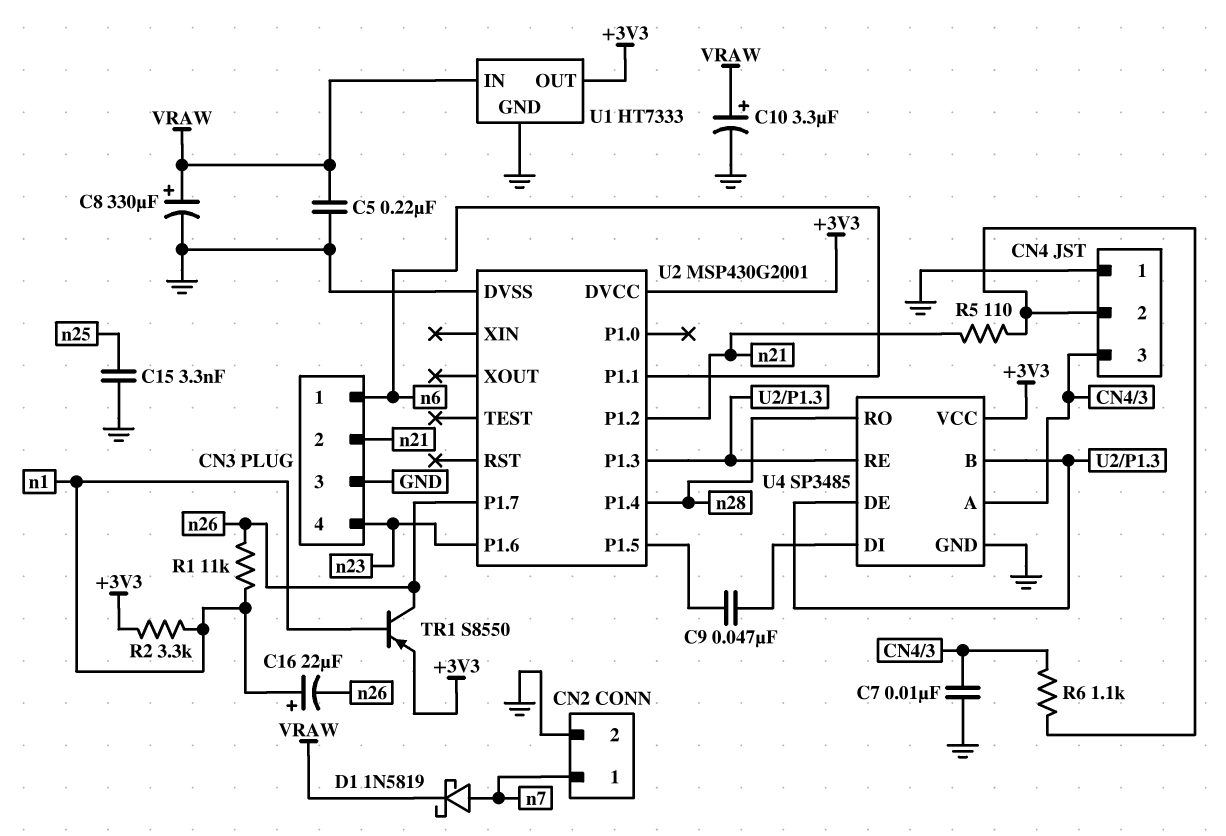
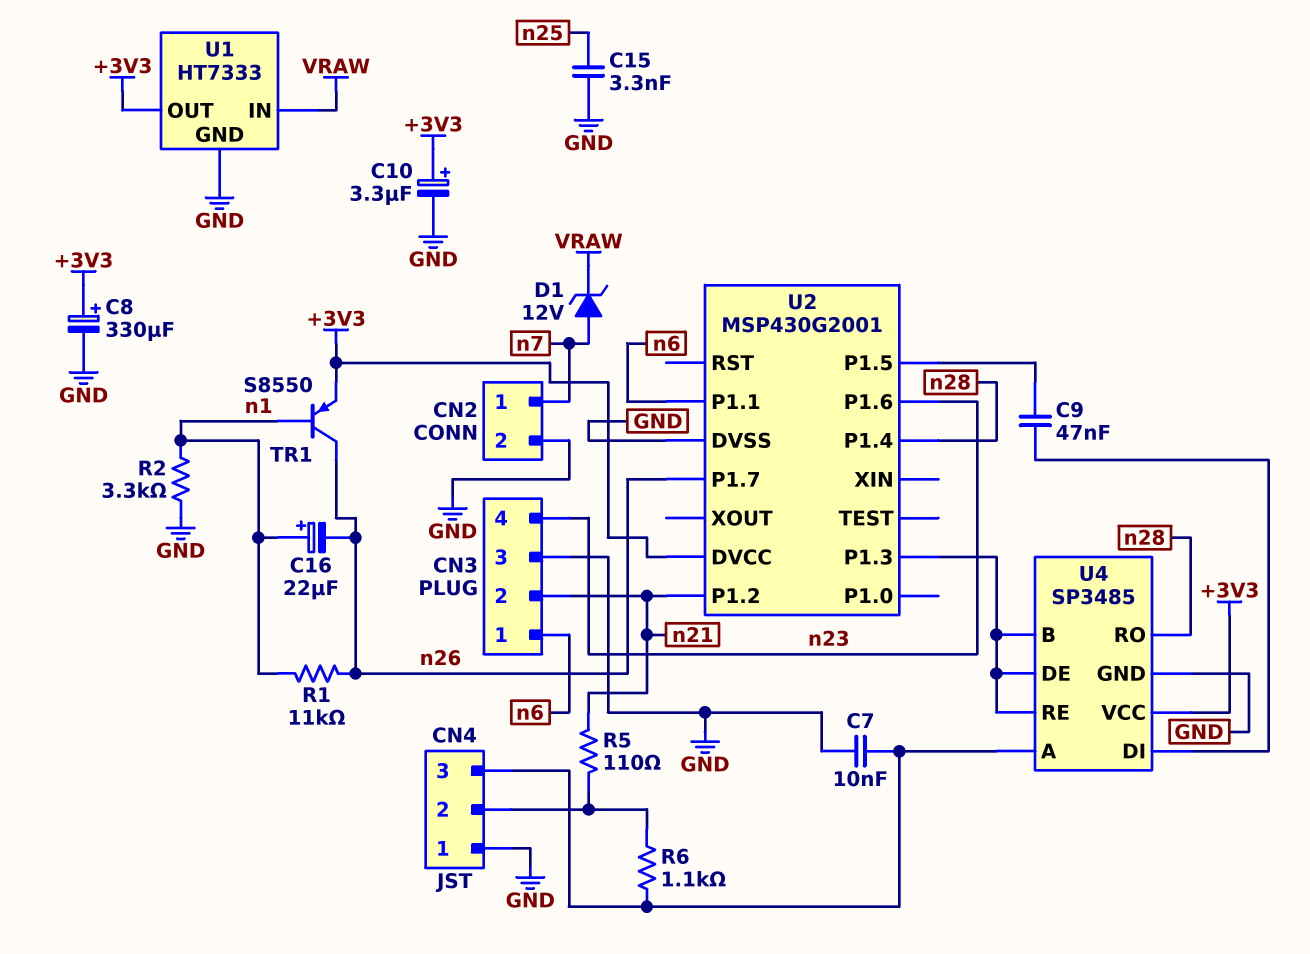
C5: 220nF (GND, VRAW) -> none
C8: 330uF (plus VRAW, minus GND) -> 330uF (plus +3V3, minus GND)
C10: 3.3uF (plus VRAW, minus GND) -> 3.3uF (plus +3V3, minus GND)
D1: schottky 1N5819 (A n7, K VRAW) -> zener 12V (A n7, K VRAW)
R2: 3.3k (+3V3, n1) -> 3.3k (GND, n1)

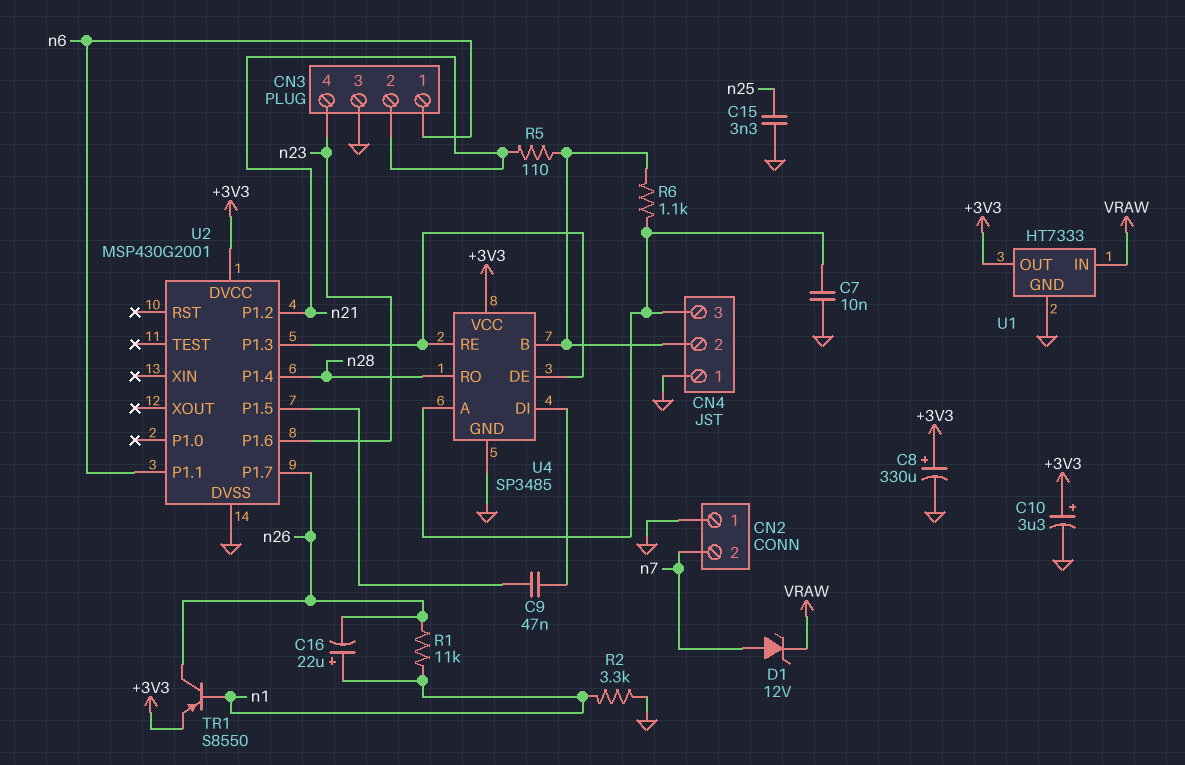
CN2 pin 1: n7 -> GND
CN2 pin 2: GND -> n7
U4 pin B: U2/P1.3 -> CN4/2

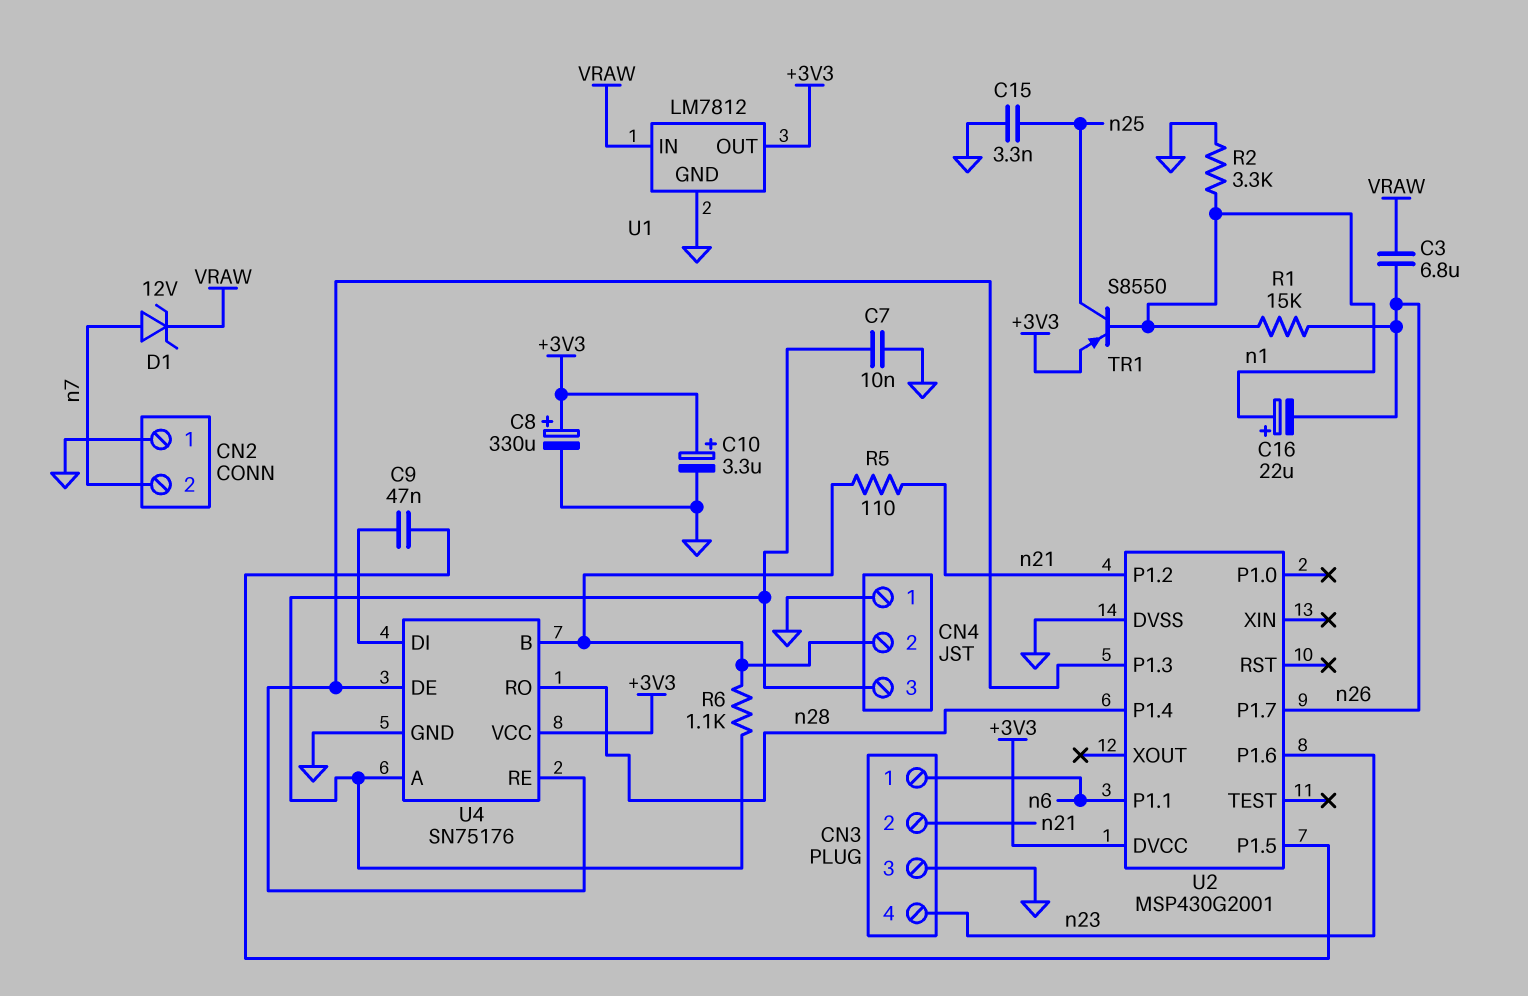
C3: none -> 6.8uF (VRAW, n26)
R1: 11k (n1, n26) -> 15k (n1, n26)
TR1: PNP S8550 (B n1, C n26, E +3V3) -> PNP S8550 (B n1, C n25, E +3V3)
U1: HT7333 -> LM7812
U4: SP3485 -> SN75176

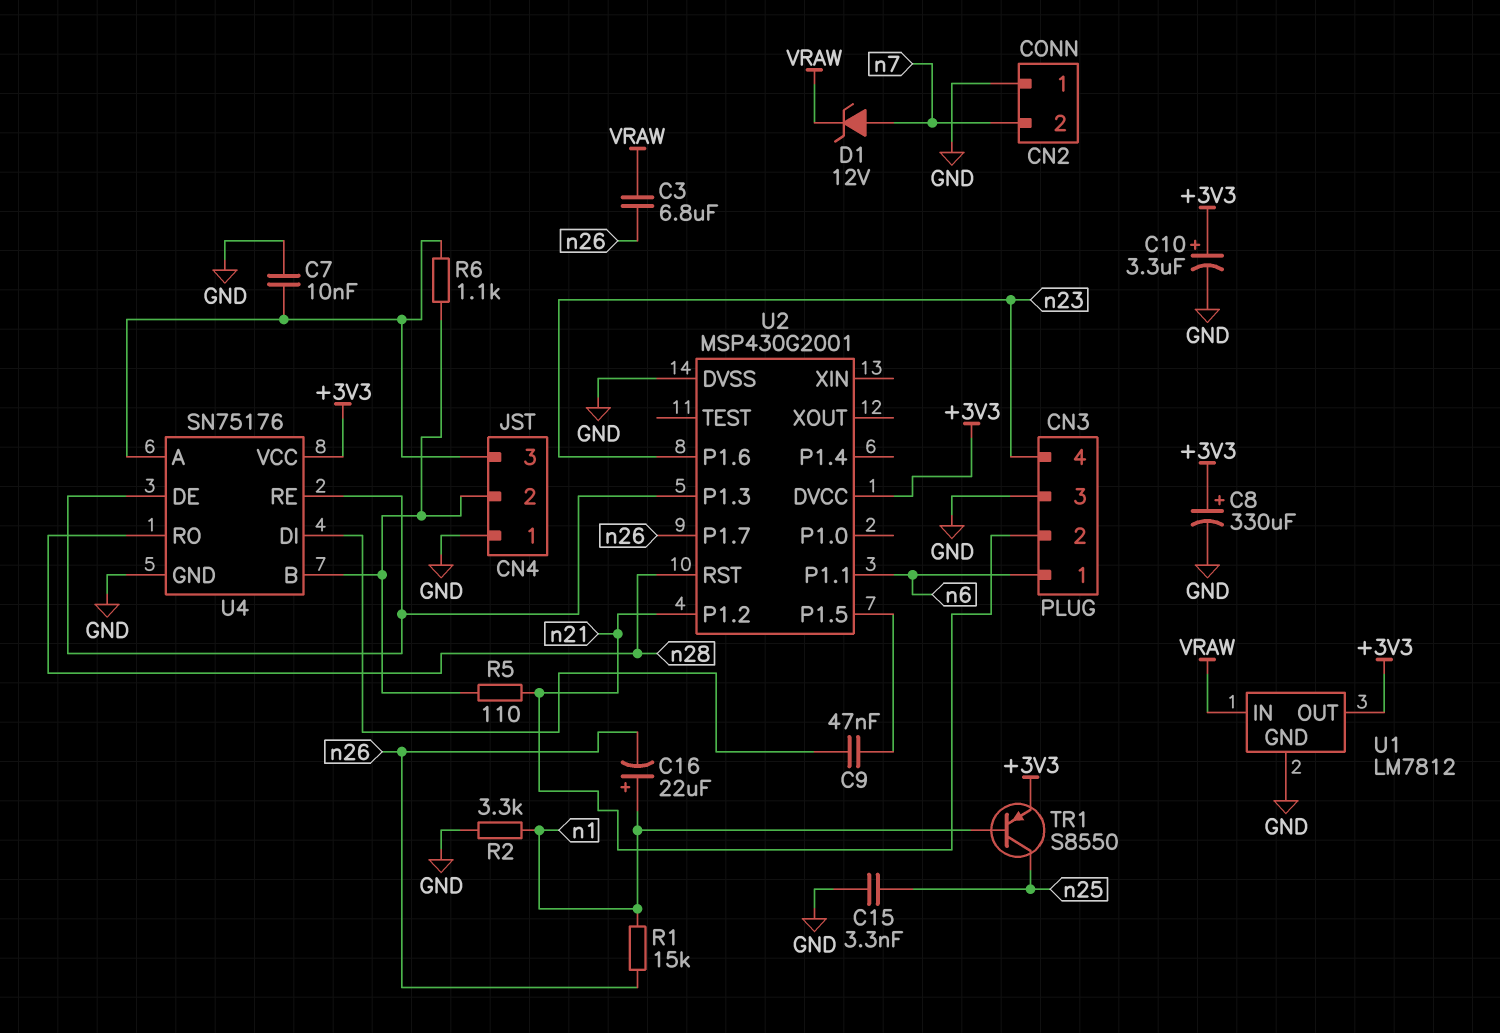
U2 pin P1.4: n28 -> none
U2 pin RST: none -> n28

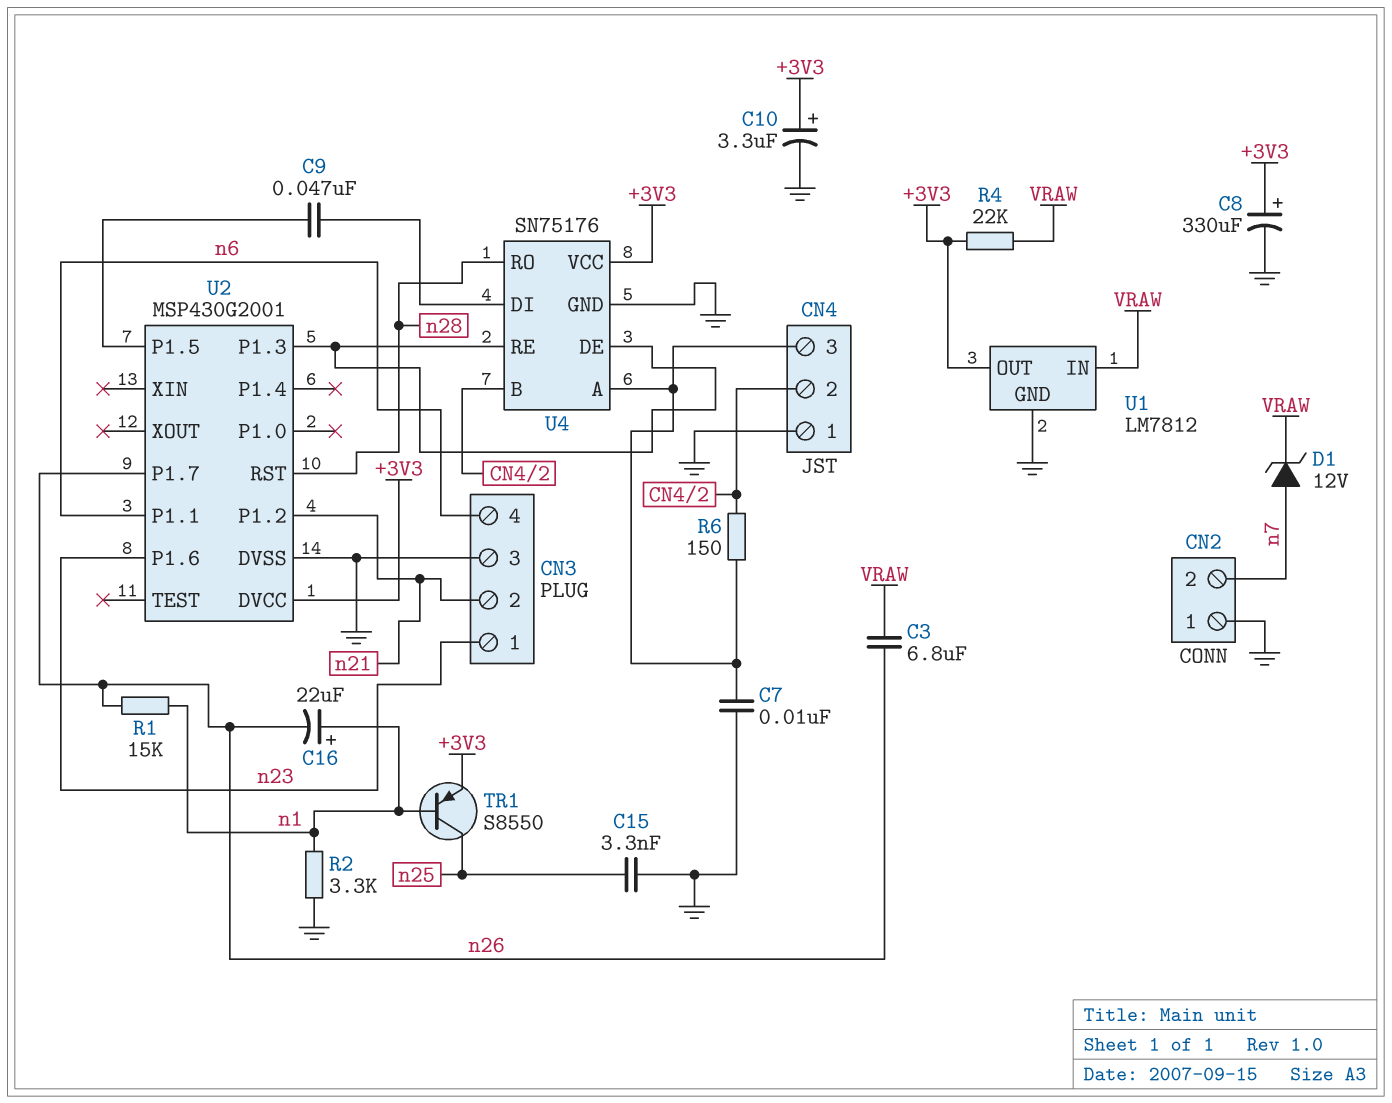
CN3 pin 1: n6 -> n23
CN3 pin 4: n23 -> n6
R4: none -> 22k (+3V3, VRAW)
R5: 110 (CN4/2, n21) -> none
R6: 1.1k (CN4/2, CN4/3) -> 150 (CN4/2, CN4/3)

